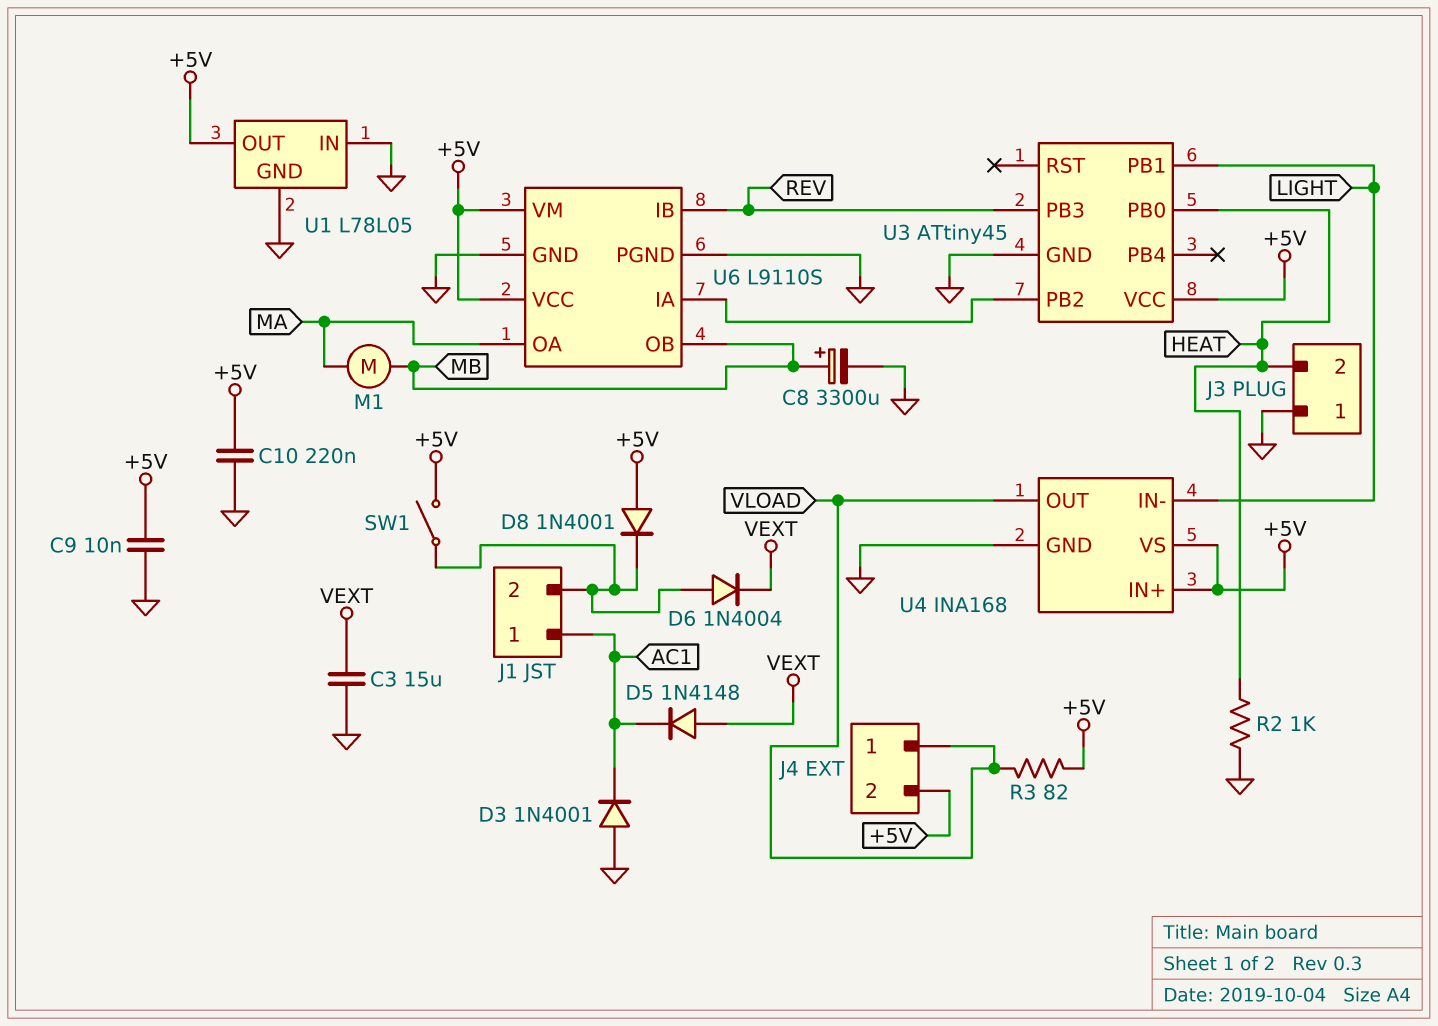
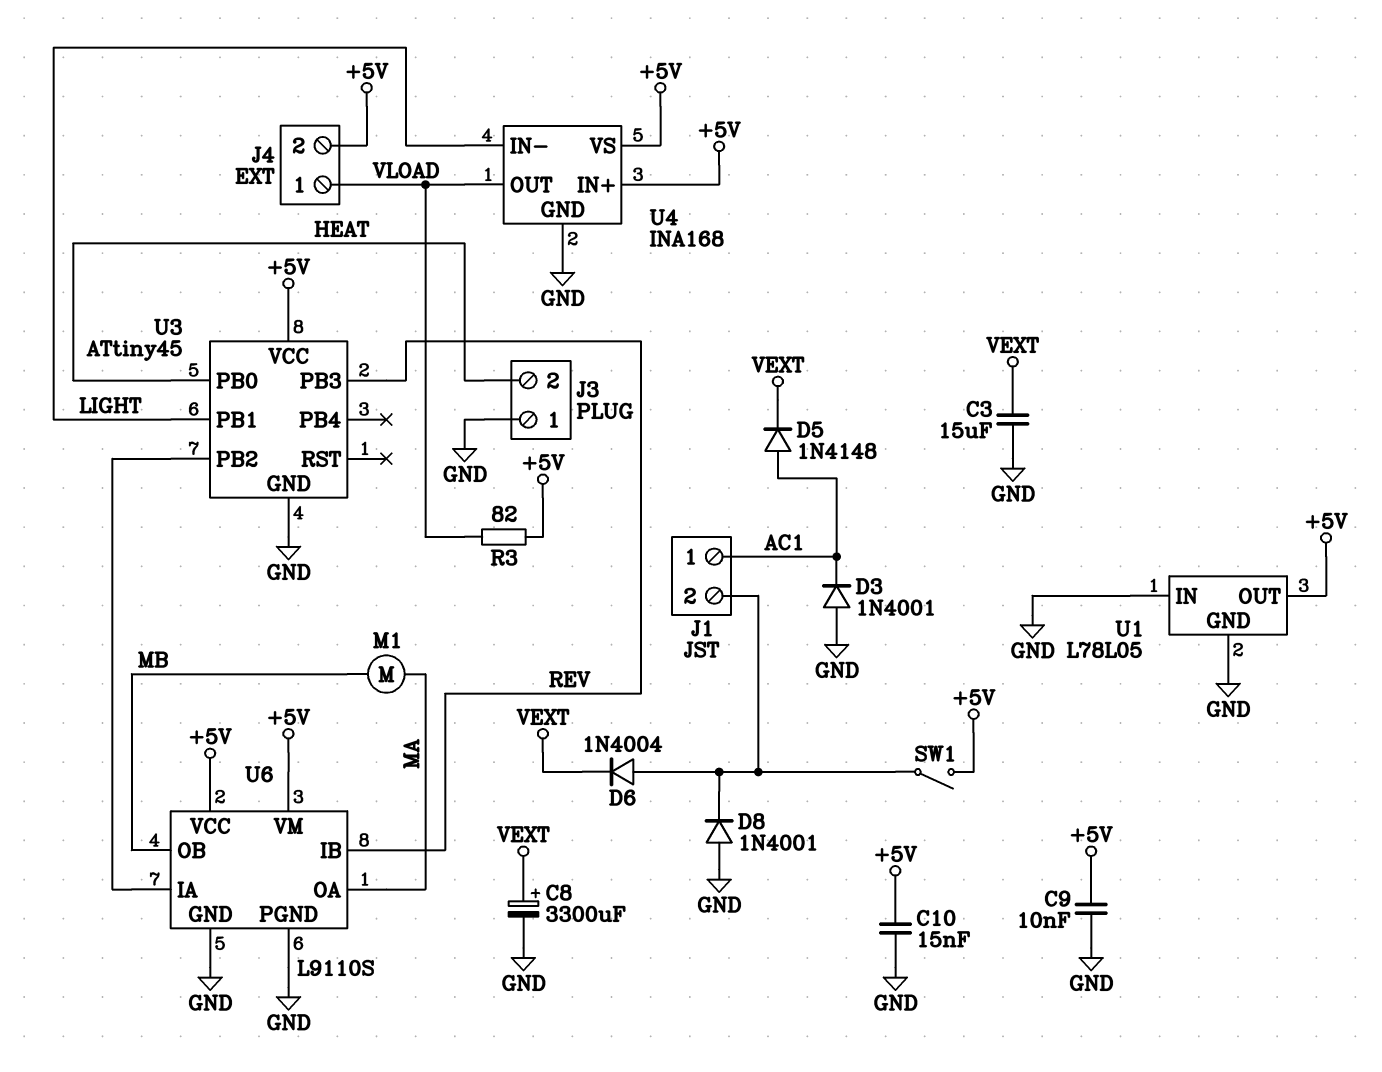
C8: 3300uF (plus MB, minus GND) -> 3300uF (plus VEXT, minus GND)
C10: 220nF (+5V, GND) -> 15nF (+5V, GND)
D5: diode 1N4148 (A VEXT, K AC1) -> diode 1N4148 (A AC1, K VEXT)
D8: diode 1N4001 (A +5V, K J1/2) -> diode 1N4001 (A GND, K J1/2)
R2: 1k (GND, HEAT) -> none

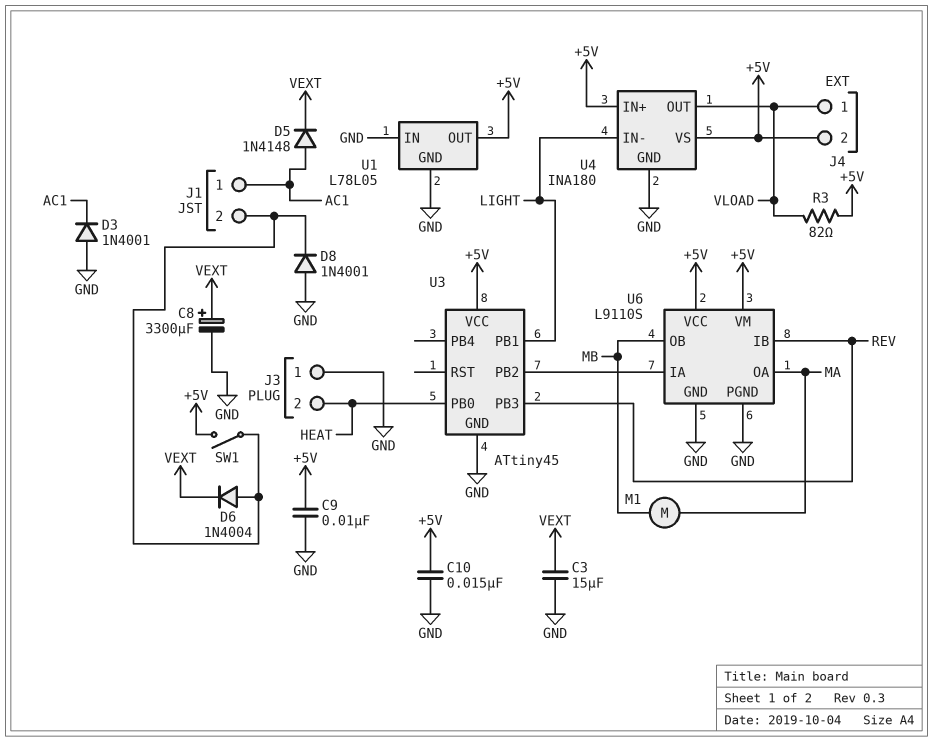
U4: INA168 -> INA180

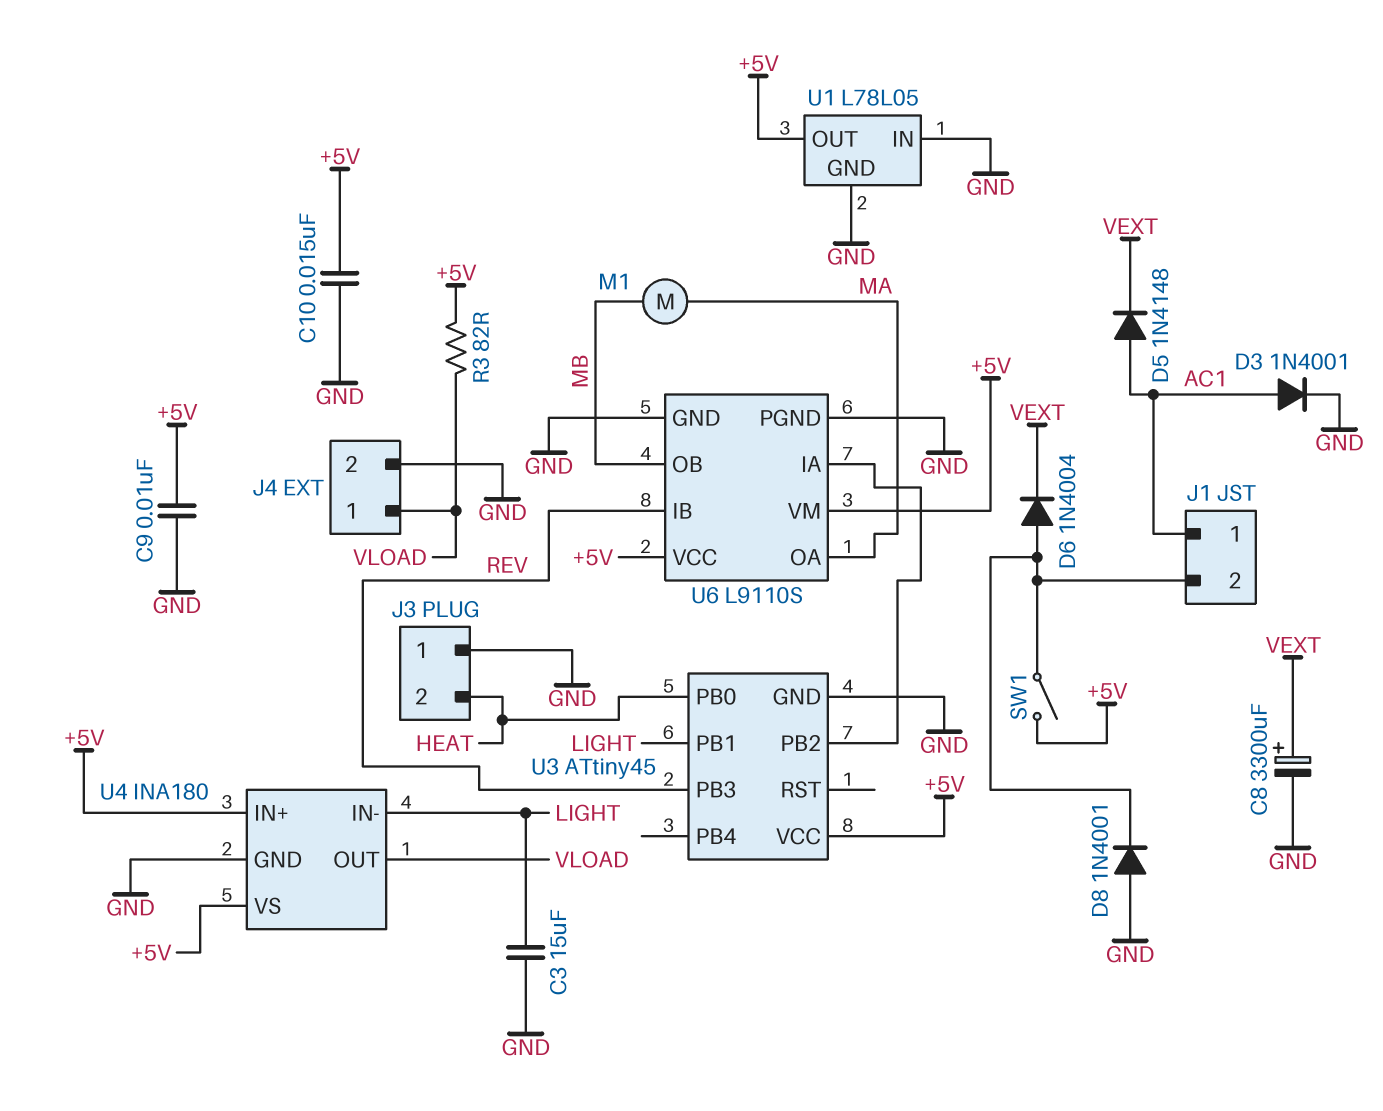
C3: 15uF (GND, VEXT) -> 15uF (GND, LIGHT)
D3: diode 1N4001 (A GND, K AC1) -> diode 1N4001 (A AC1, K GND)
J4 pin 2: +5V -> GND

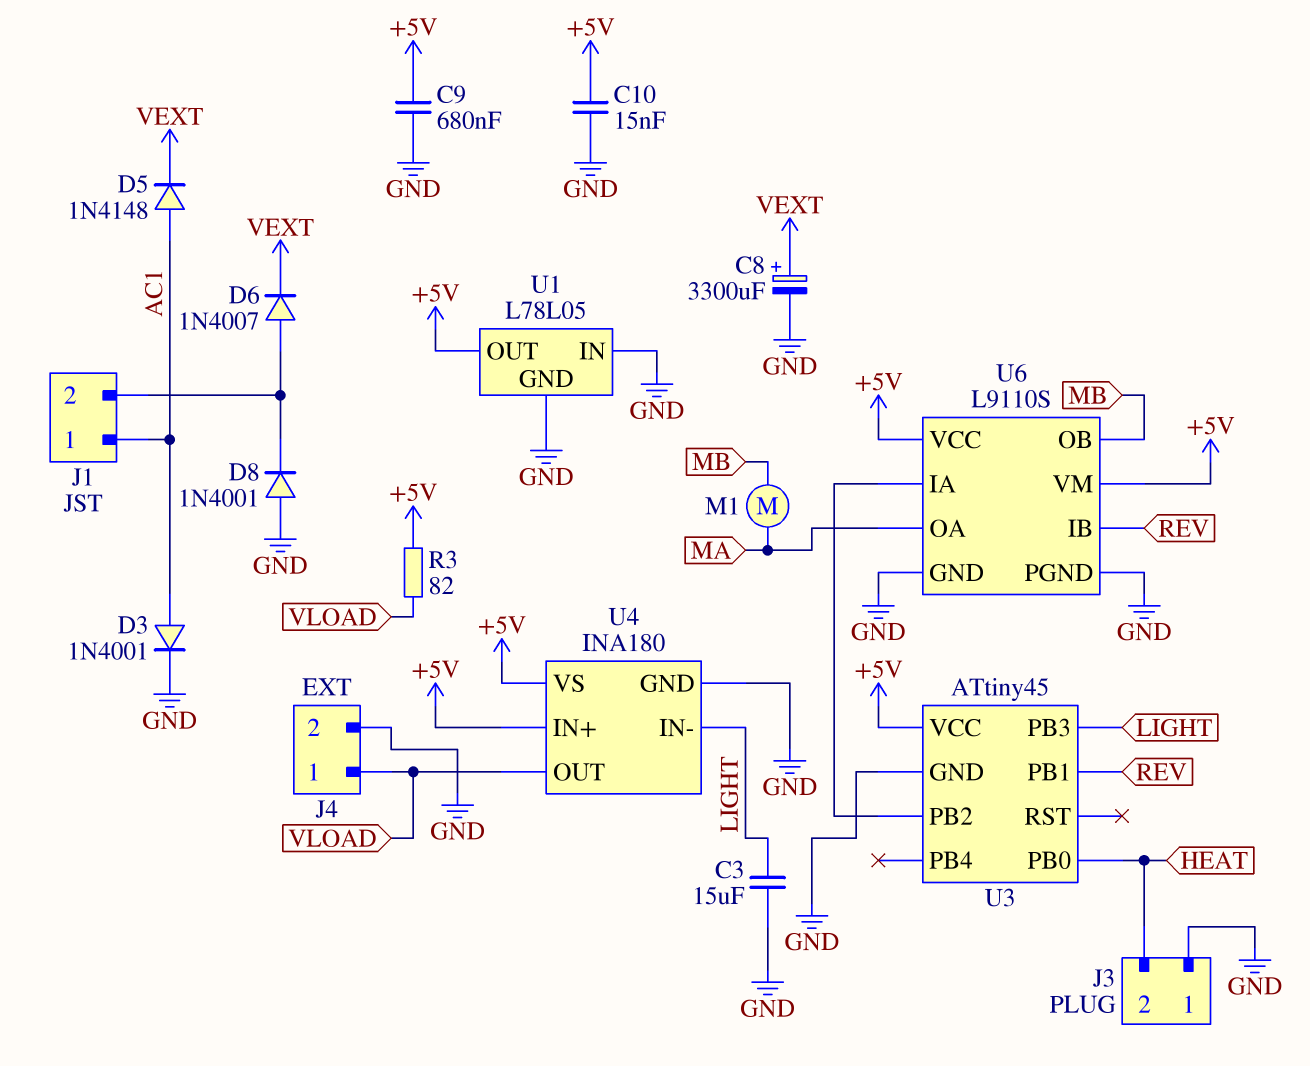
C9: 10nF (+5V, GND) -> 680nF (+5V, GND)
D6: diode 1N4004 (A J1/2, K VEXT) -> diode 1N4007 (A J1/2, K VEXT)
SW1: switch (+5V, J1/2) -> none
U3 pin PB1: LIGHT -> REV
U3 pin PB3: REV -> LIGHT

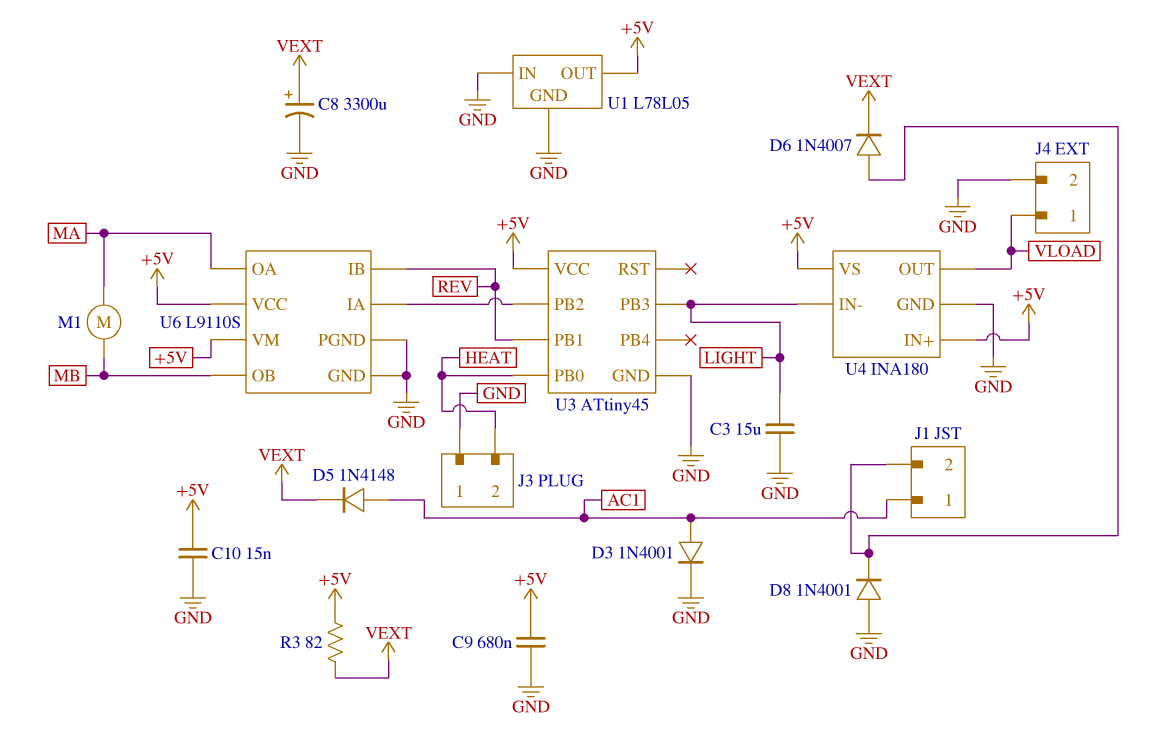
R3: 82 (+5V, VLOAD) -> 82 (+5V, VEXT)

